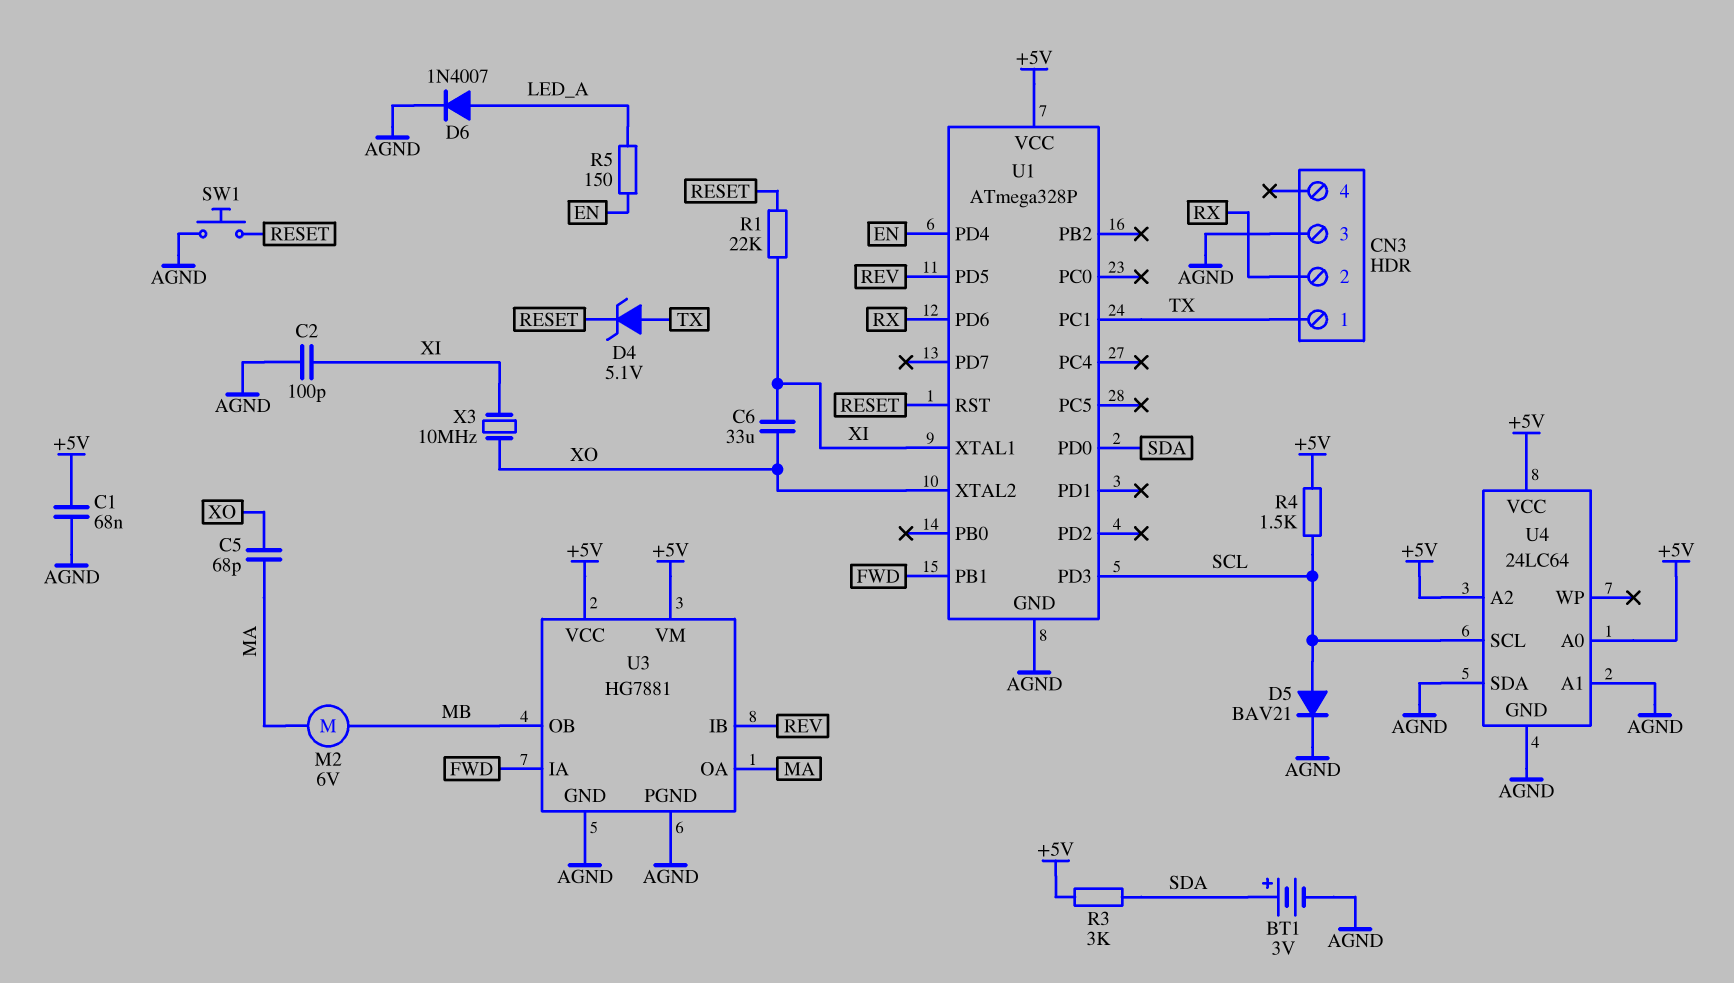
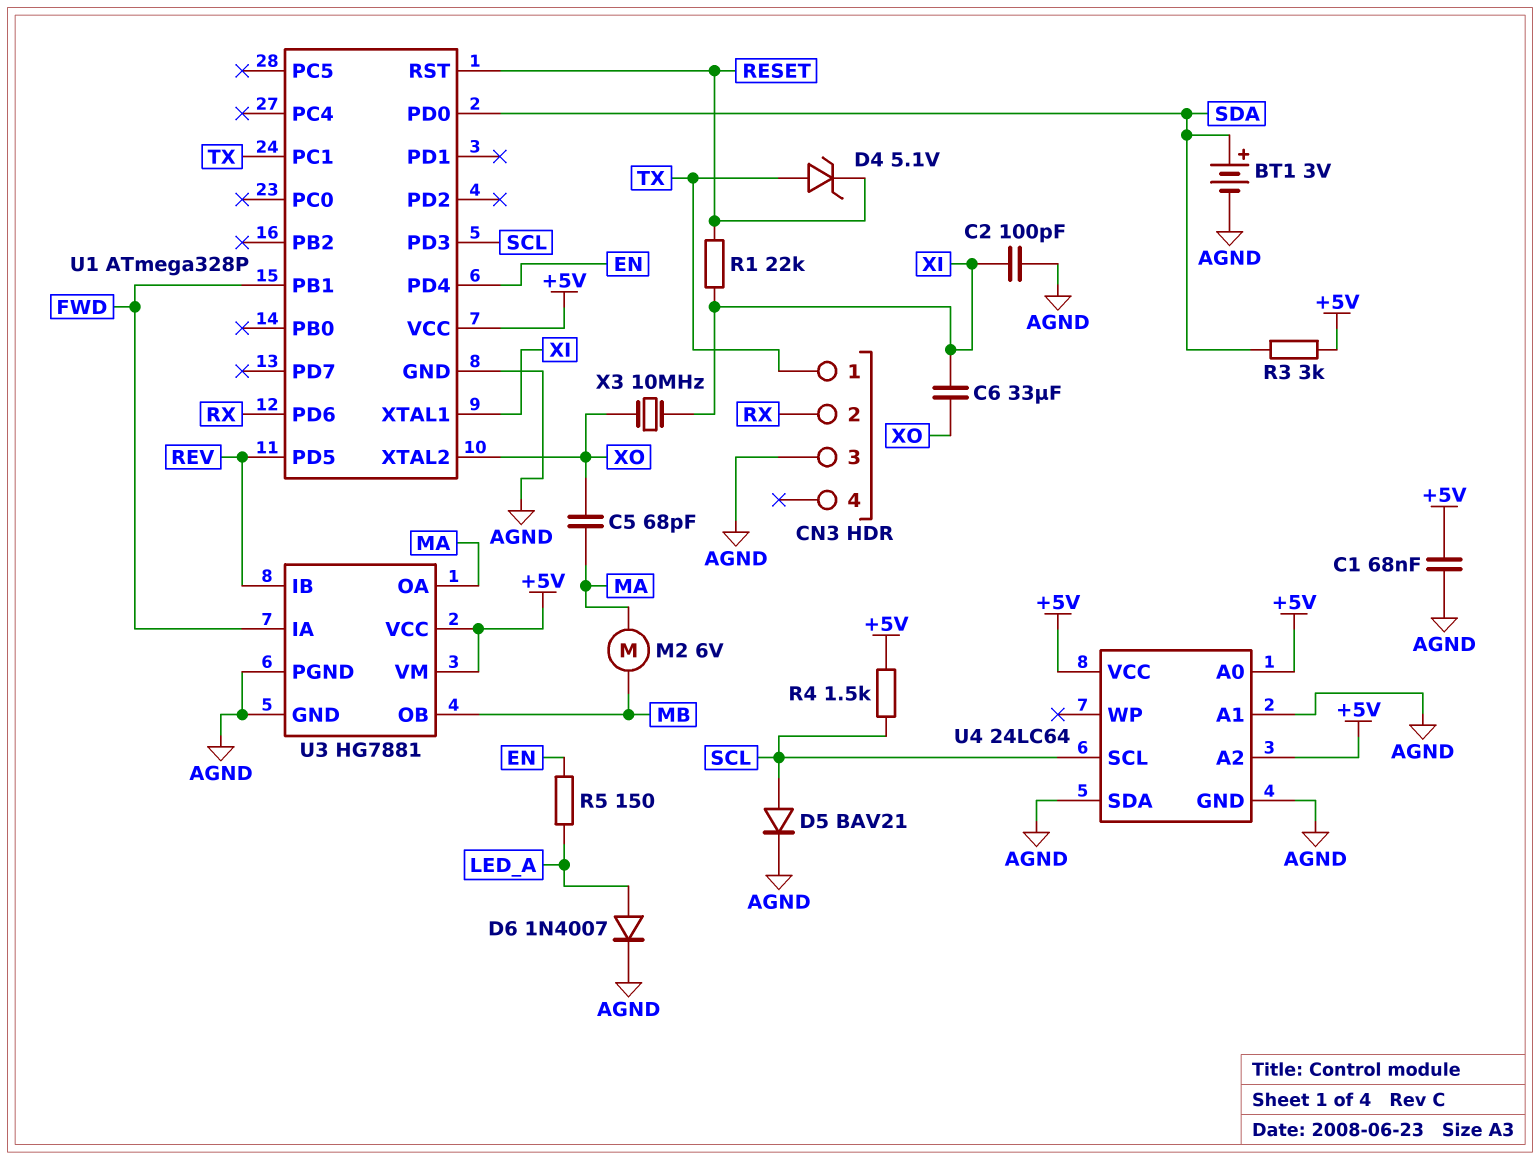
SW1: button (AGND, RESET) -> none

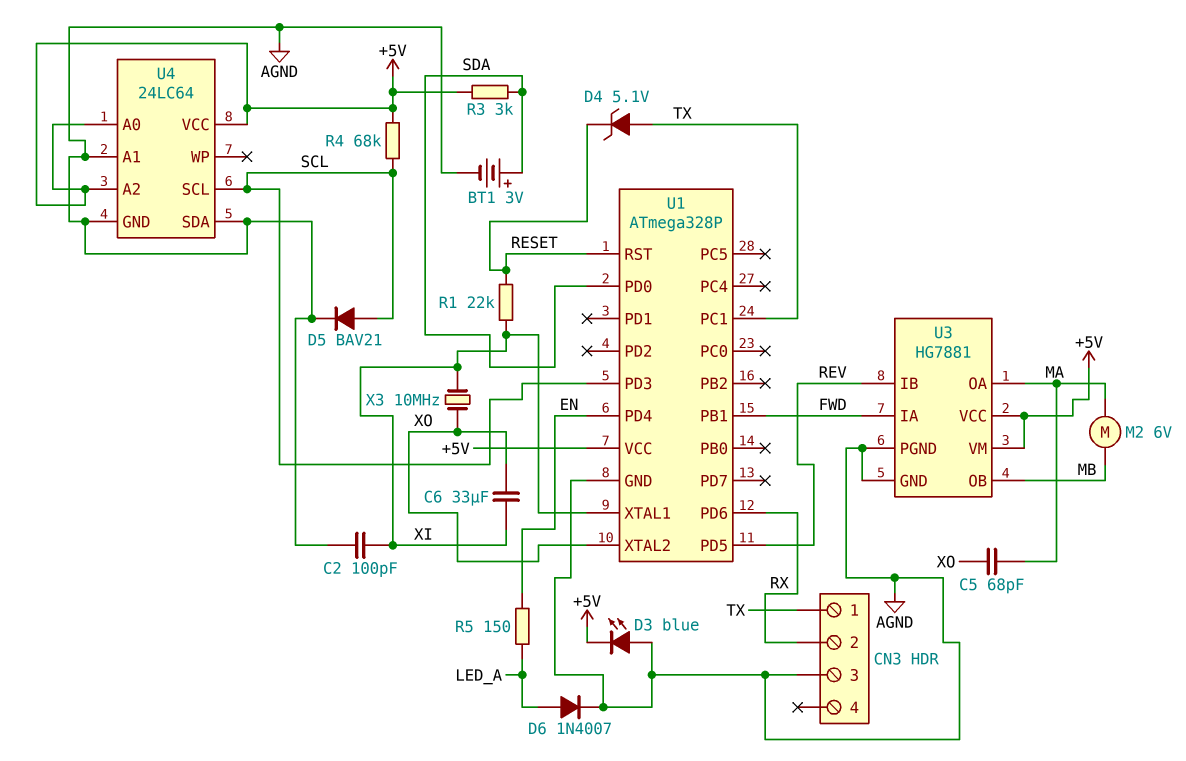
C1: 68nF (+5V, AGND) -> none
D3: none -> LED blue (A AGND, K +5V)
R4: 1.5k (+5V, SCL) -> 68k (+5V, SCL)

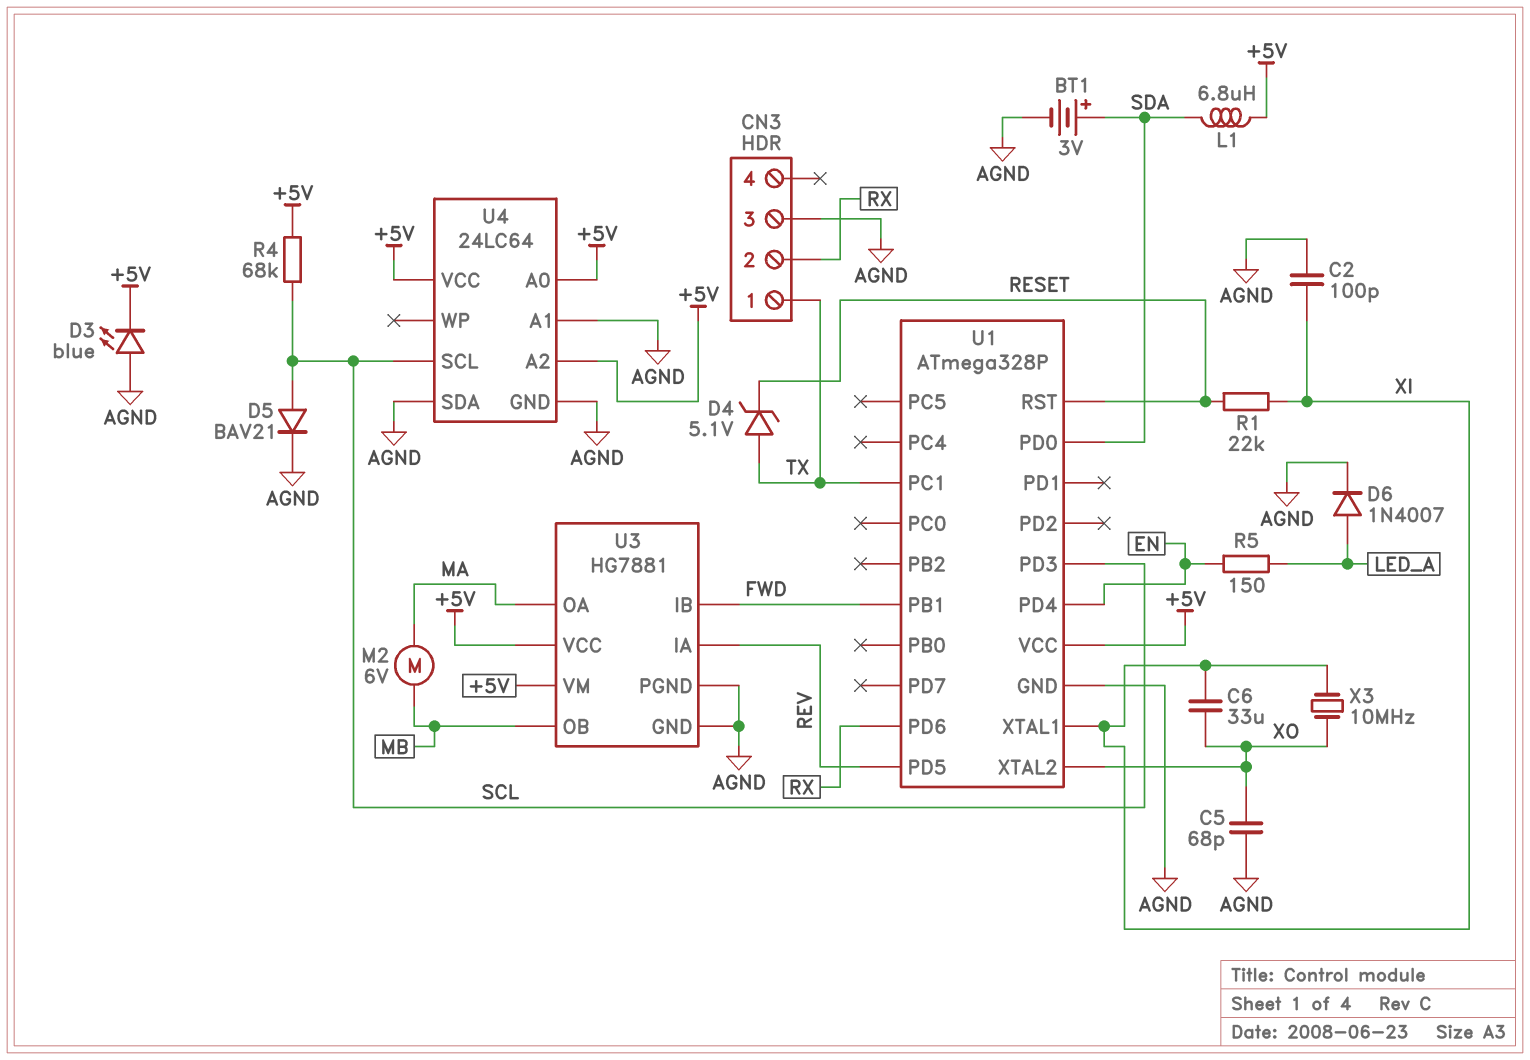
C5: 68pF (MA, XO) -> 68pF (AGND, XO)
L1: none -> 6.8uH (+5V, SDA)
R3: 3k (+5V, SDA) -> none
U3 pin IA: FWD -> REV
U3 pin IB: REV -> FWD

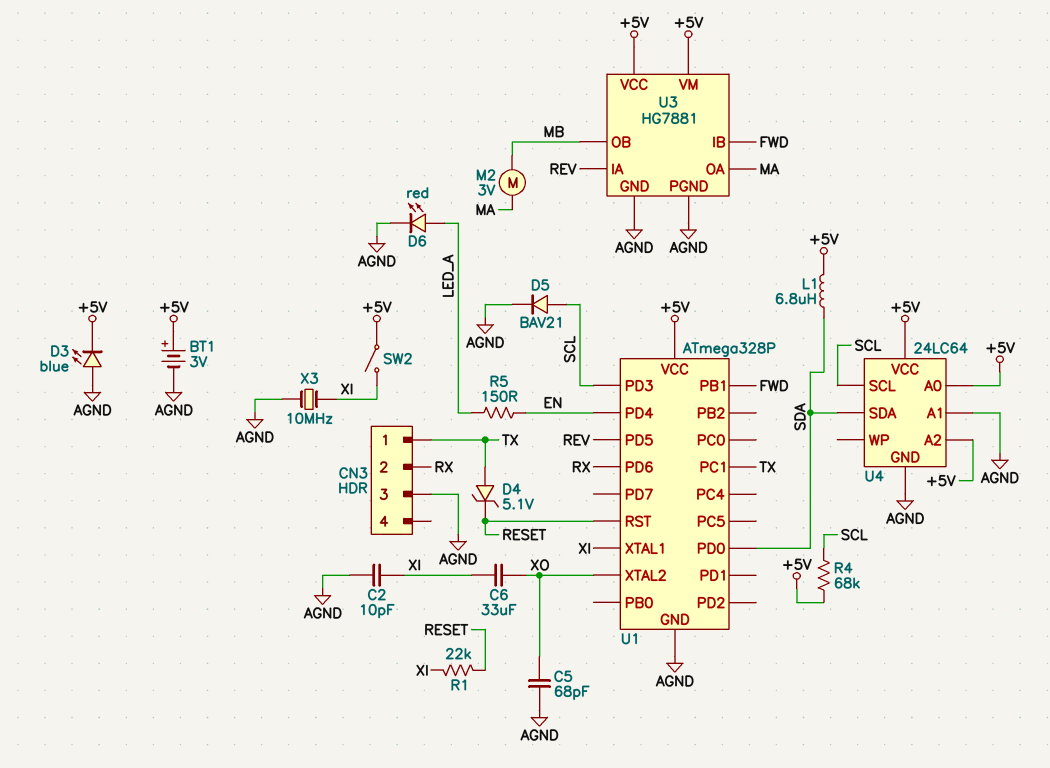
BT1: 3V (plus SDA, minus AGND) -> 3V (plus +5V, minus AGND)
C2: 100pF (AGND, XI) -> 10pF (AGND, XI)
D6: diode 1N4007 (A LED_A, K AGND) -> LED red (A LED_A, K AGND)
M2: motor 6V (MA, MB) -> motor 3V (MA, MB)
SW2: none -> switch (+5V, XI)
U4 pin SDA: AGND -> SDA
X3: 10MHz (XI, XO) -> 10MHz (AGND, XI)

